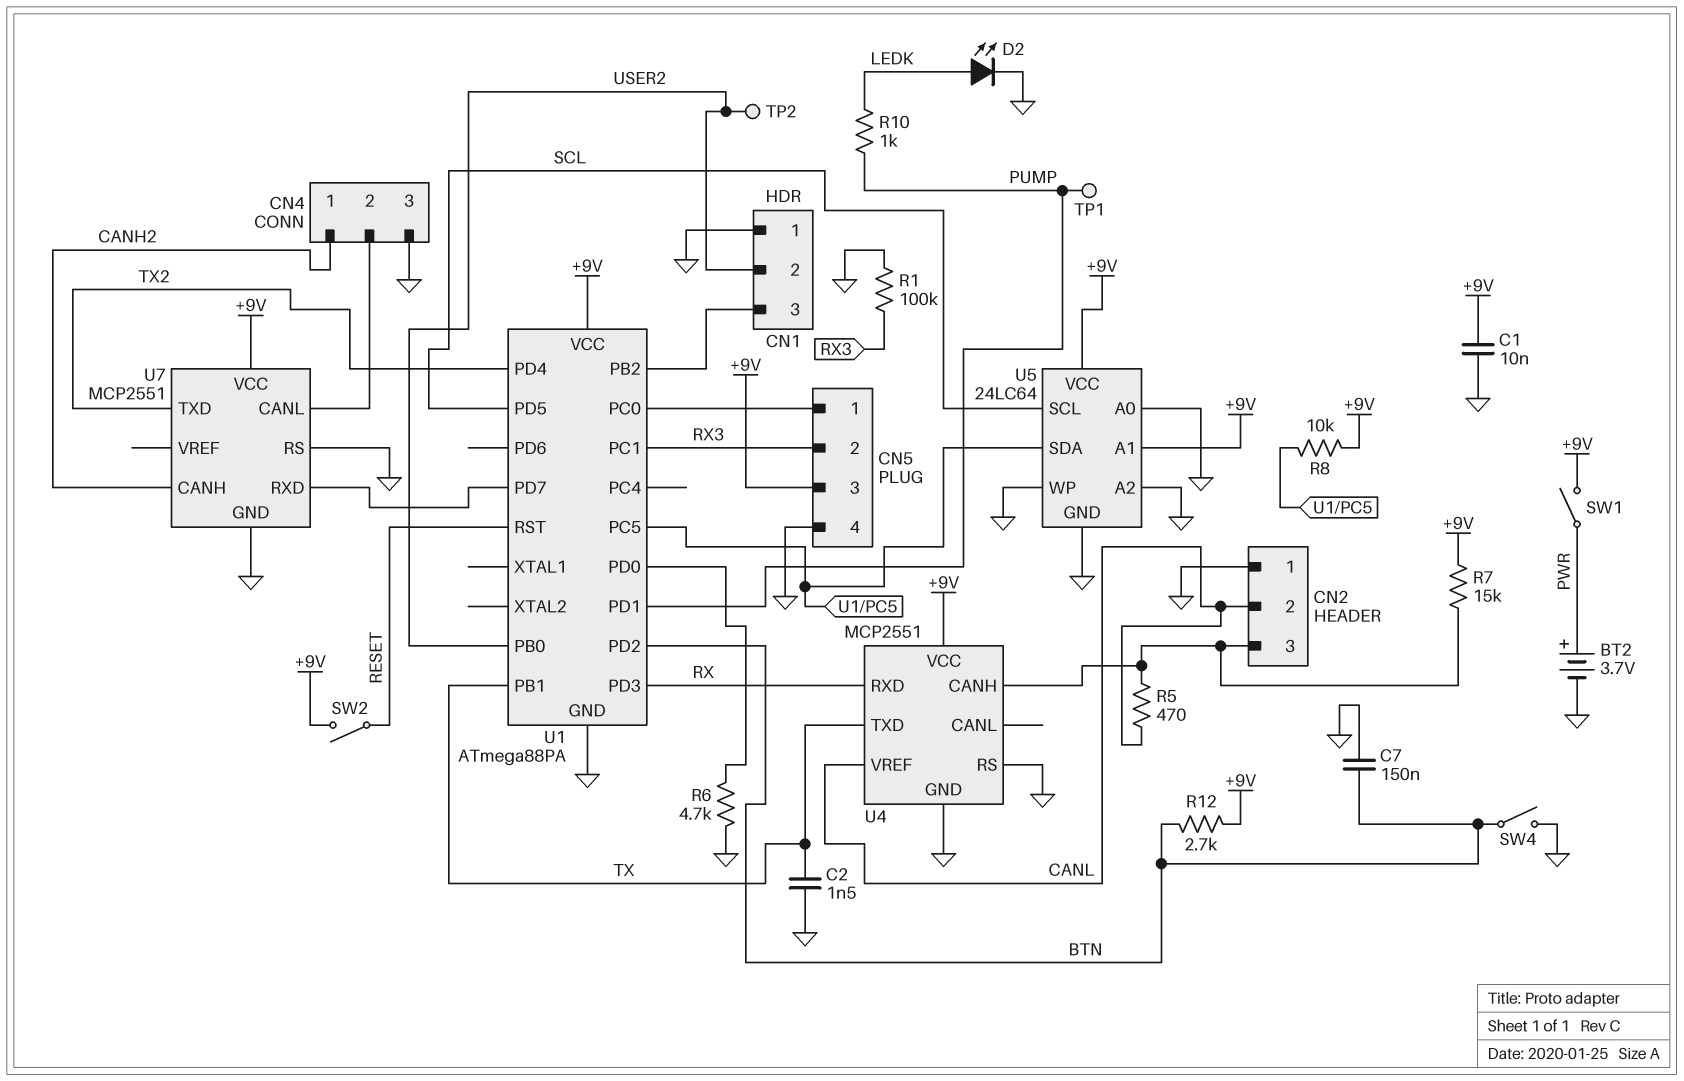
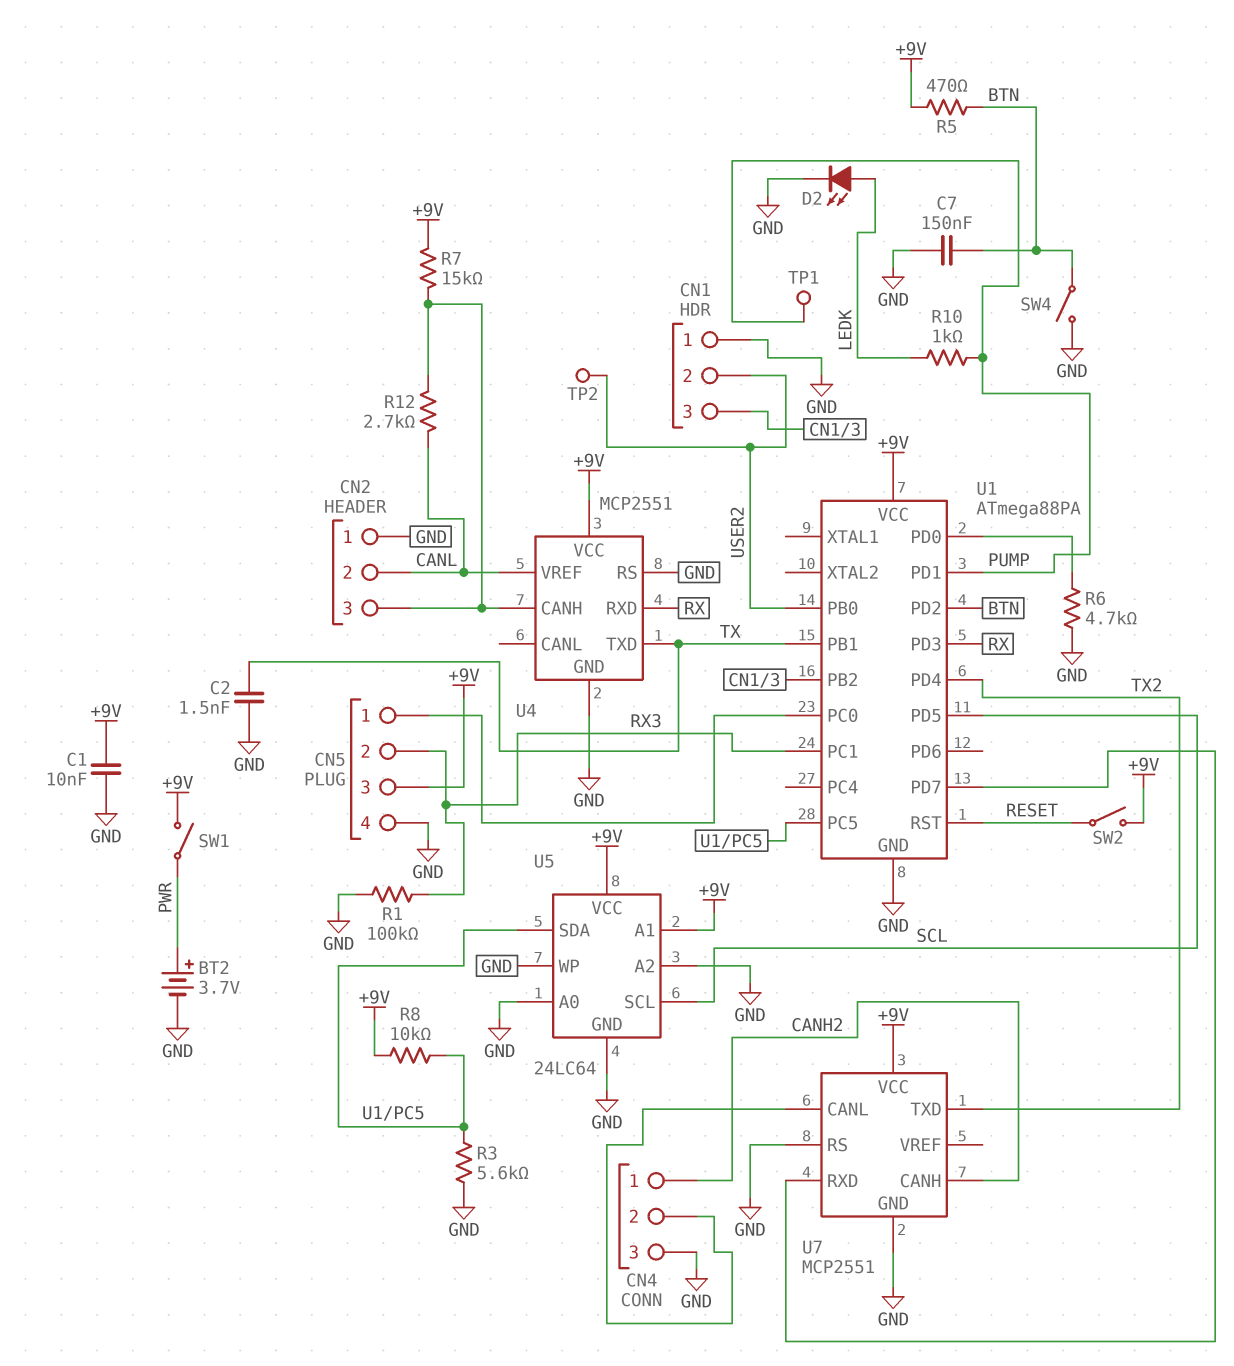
R3: none -> 5.6k (GND, U1/PC5)
R5: 470 (CANL, CN2/3) -> 470 (+9V, BTN)
R12: 2.7k (+9V, BTN) -> 2.7k (CANL, CN2/3)

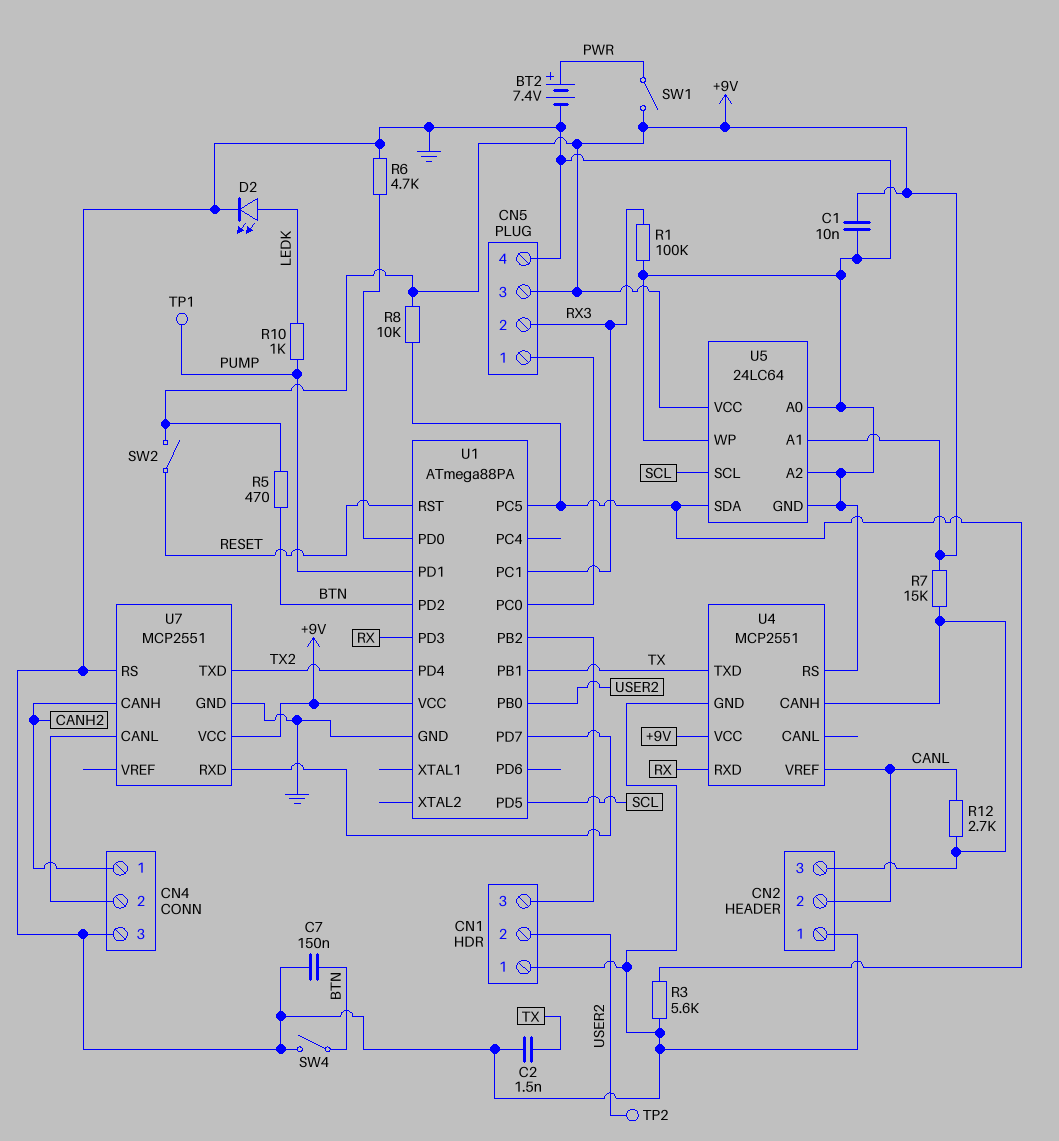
BT2: 3.7V (plus PWR, minus GND) -> 7.4V (plus PWR, minus GND)

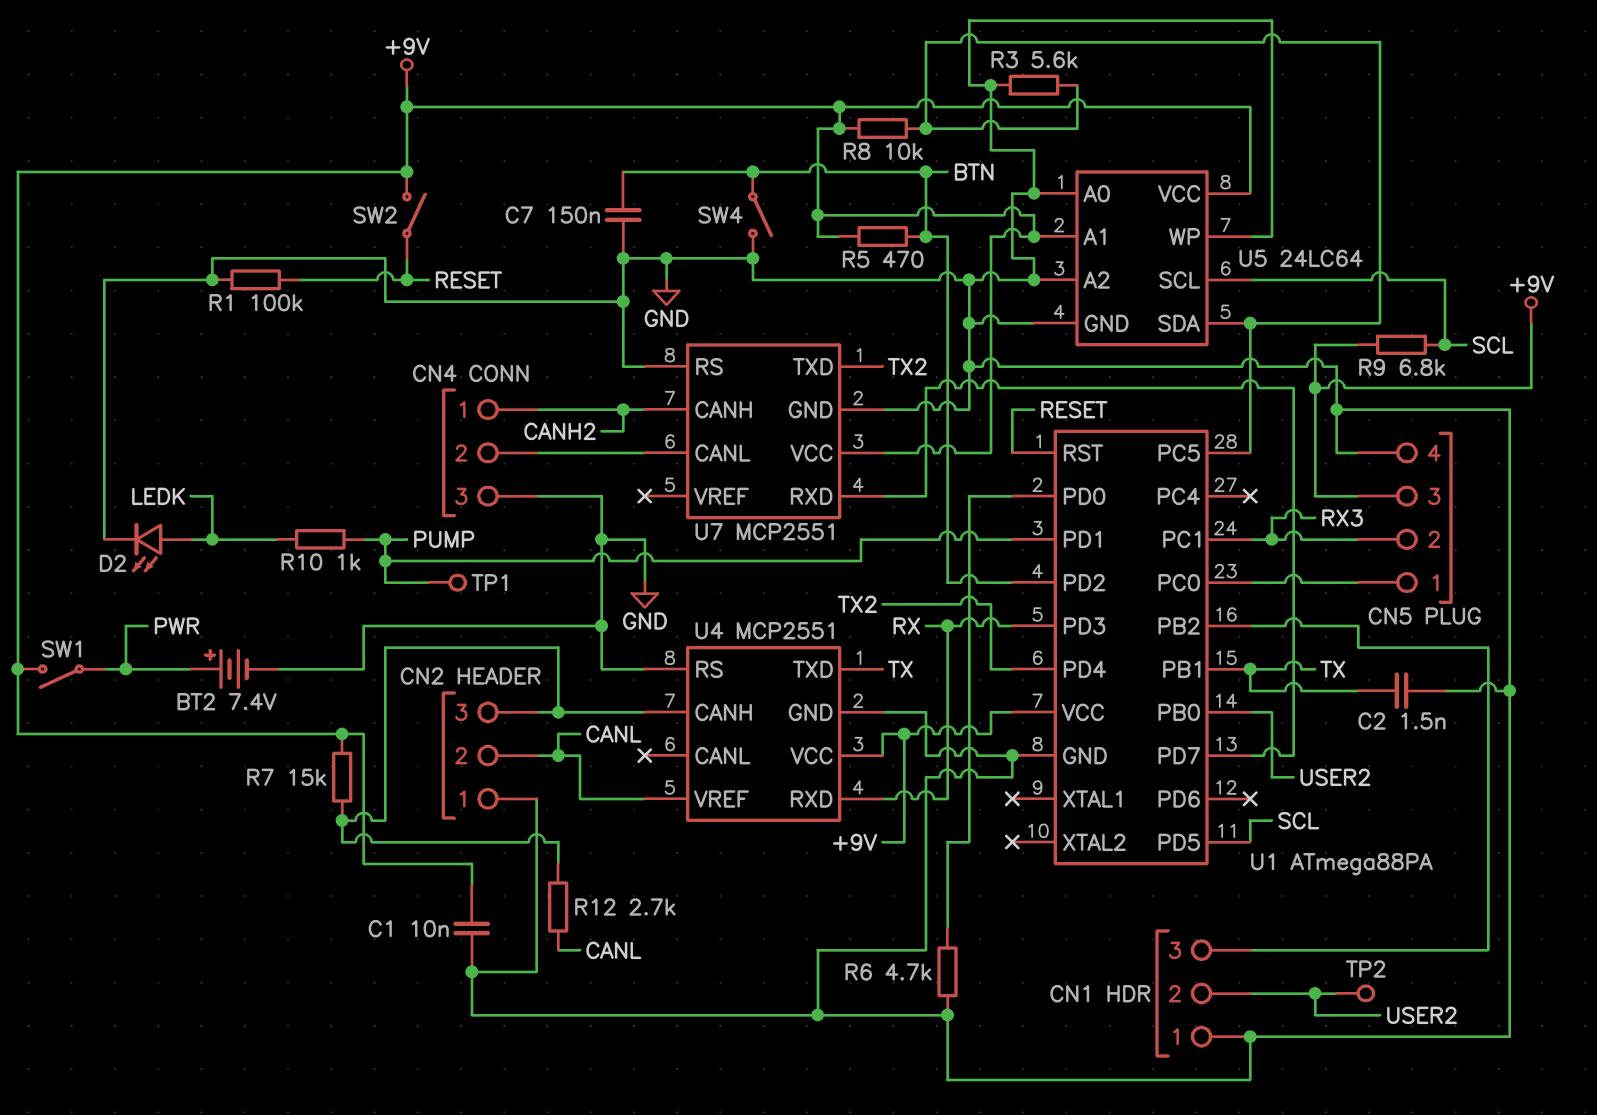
R1: 100k (GND, RX3) -> 100k (GND, RESET)
R9: none -> 6.8k (+9V, SCL)

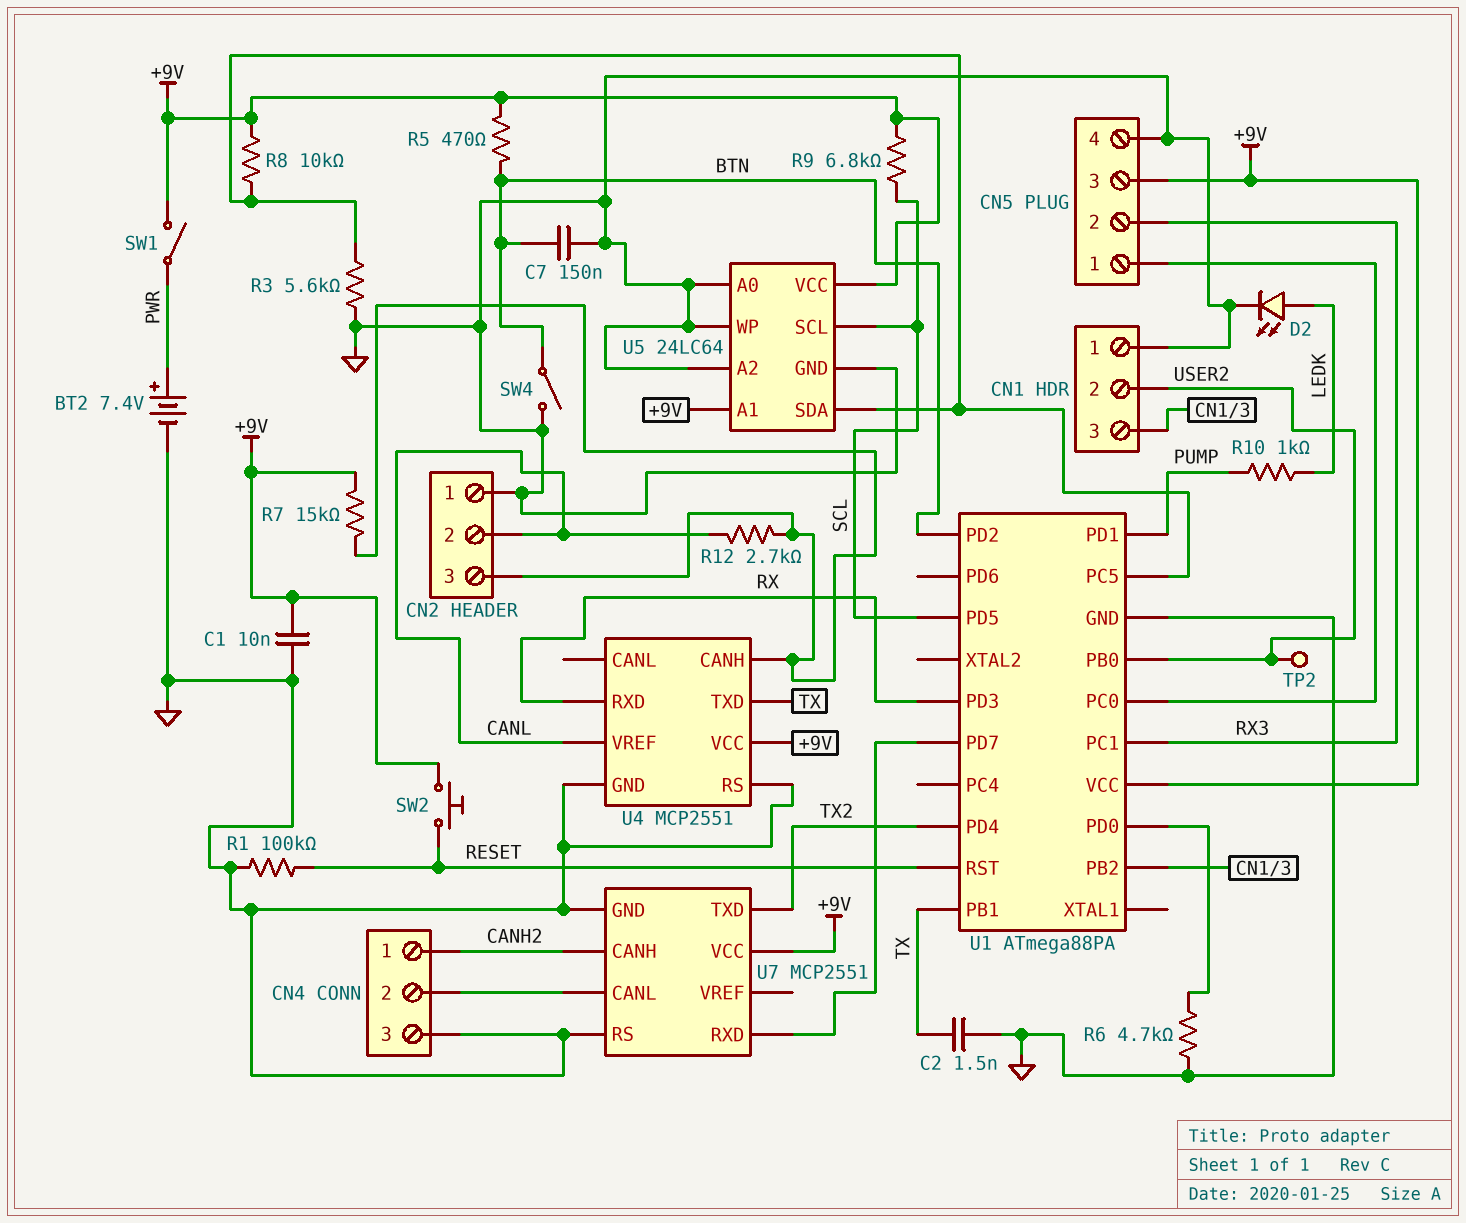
SW2: switch (+9V, RESET) -> button (+9V, RESET)
TP1: test point (PUMP) -> none

